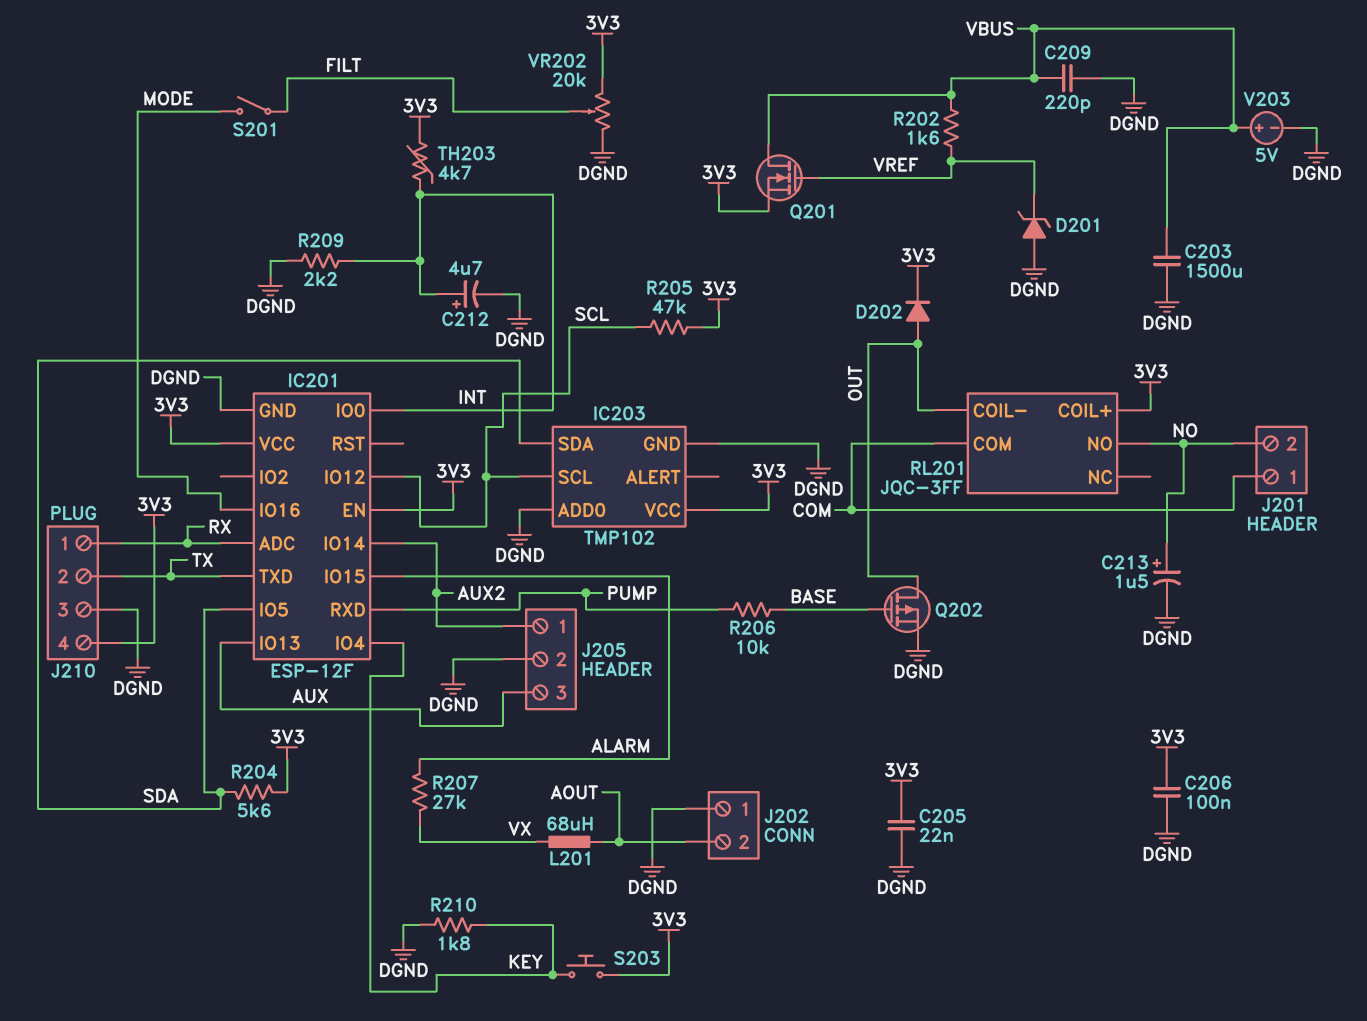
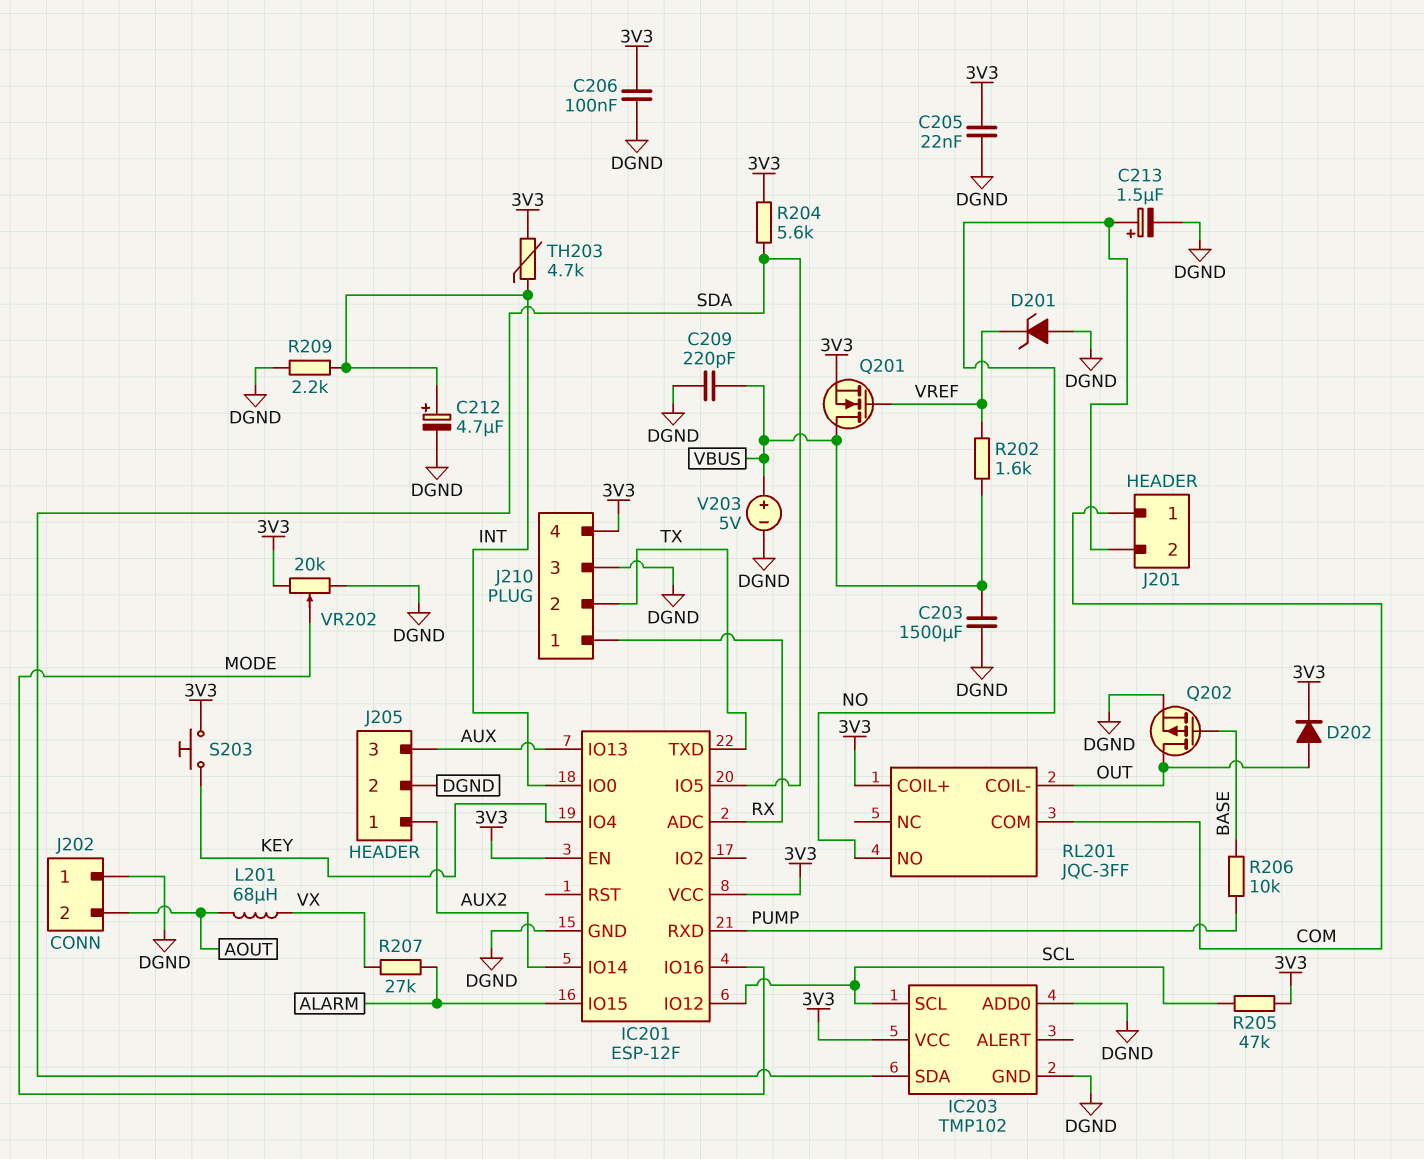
R210: 1.8k (DGND, KEY) -> none
S201: switch (FILT, MODE) -> none
VR202: 20k (3V3, DGND, wiper FILT) -> 20k (3V3, DGND, wiper MODE)

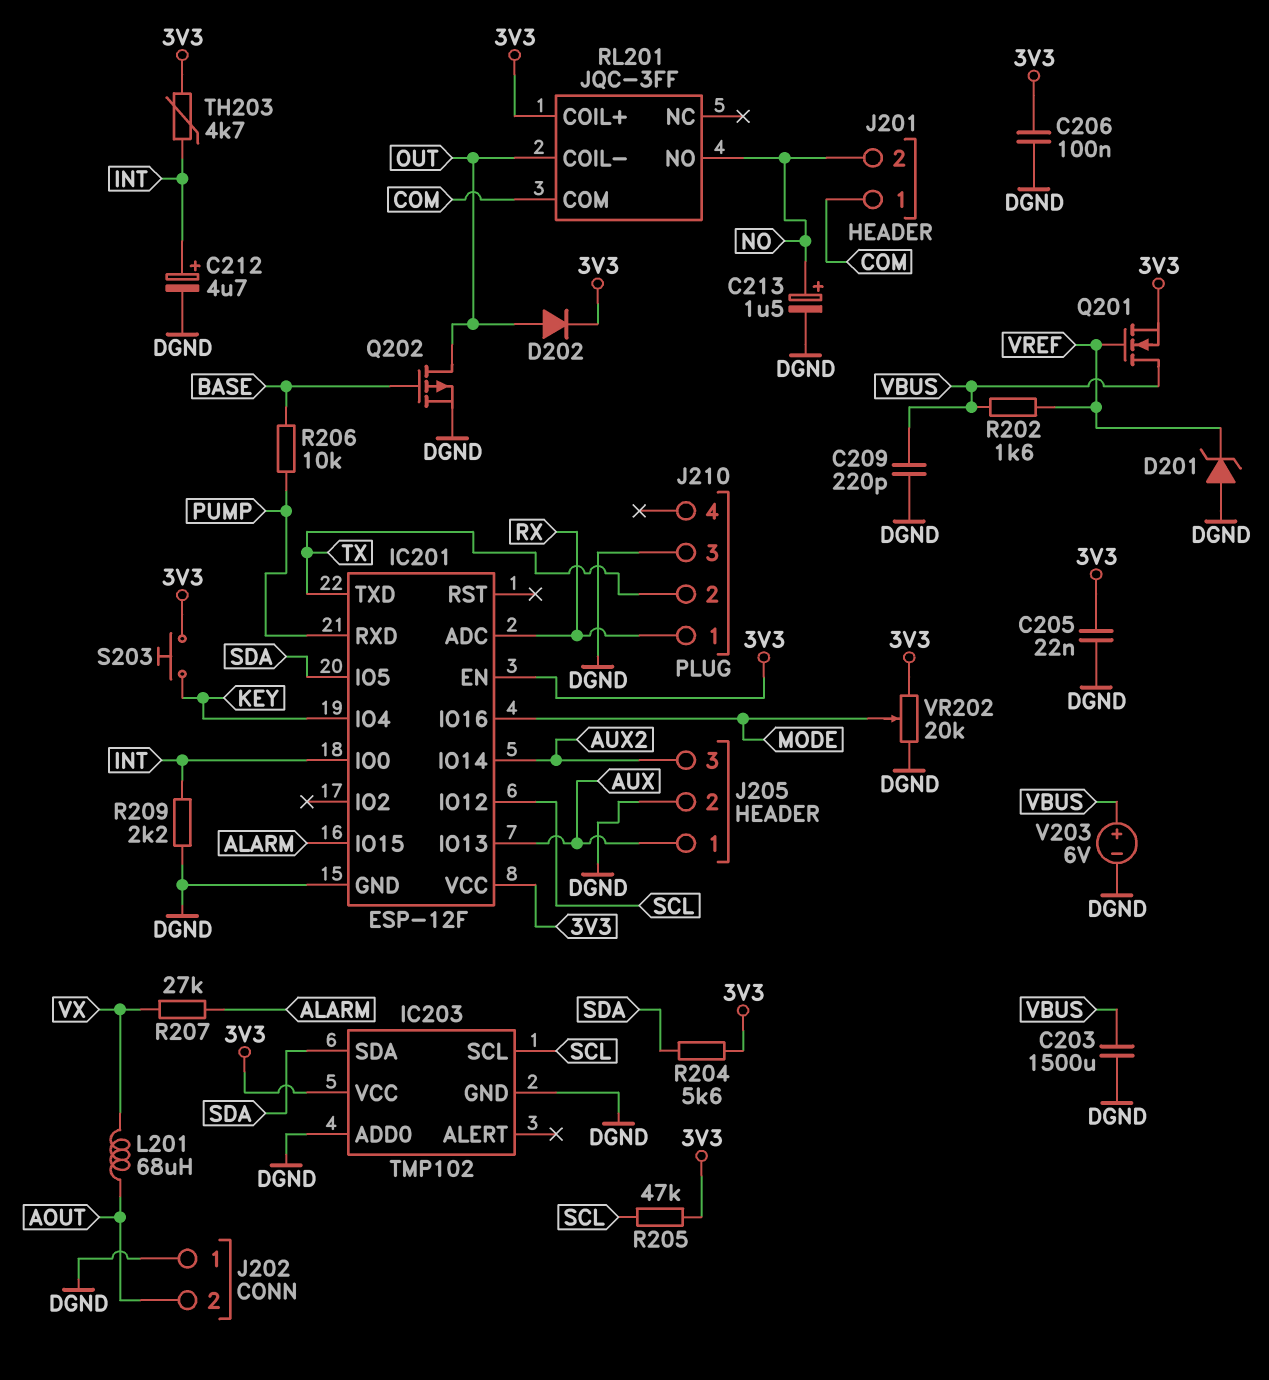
J205 pin 1: AUX2 -> AUX
J205 pin 3: AUX -> AUX2
J210 pin 4: 3V3 -> none
V203: 5V (plus VBUS, minus DGND) -> 6V (plus VBUS, minus DGND)

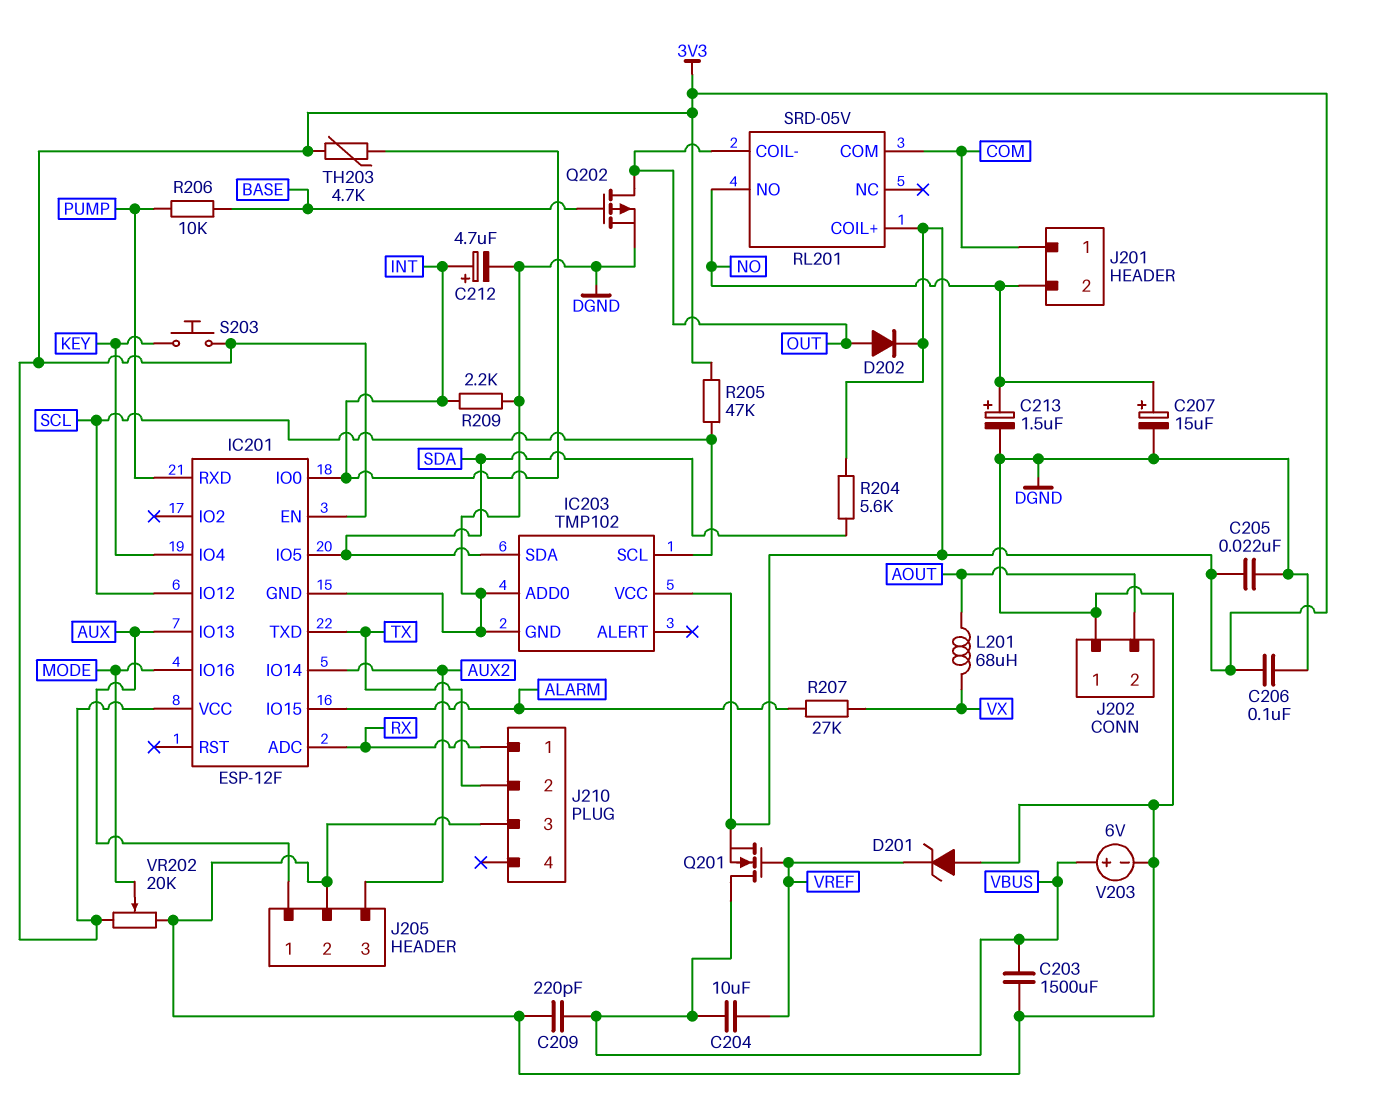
C204: none -> 10uF (VBUS, VREF)
C207: none -> 15uF (plus NO, minus DGND)
R202: 1.6k (VBUS, VREF) -> none
RL201: JQC-3FF -> SRD-05V

